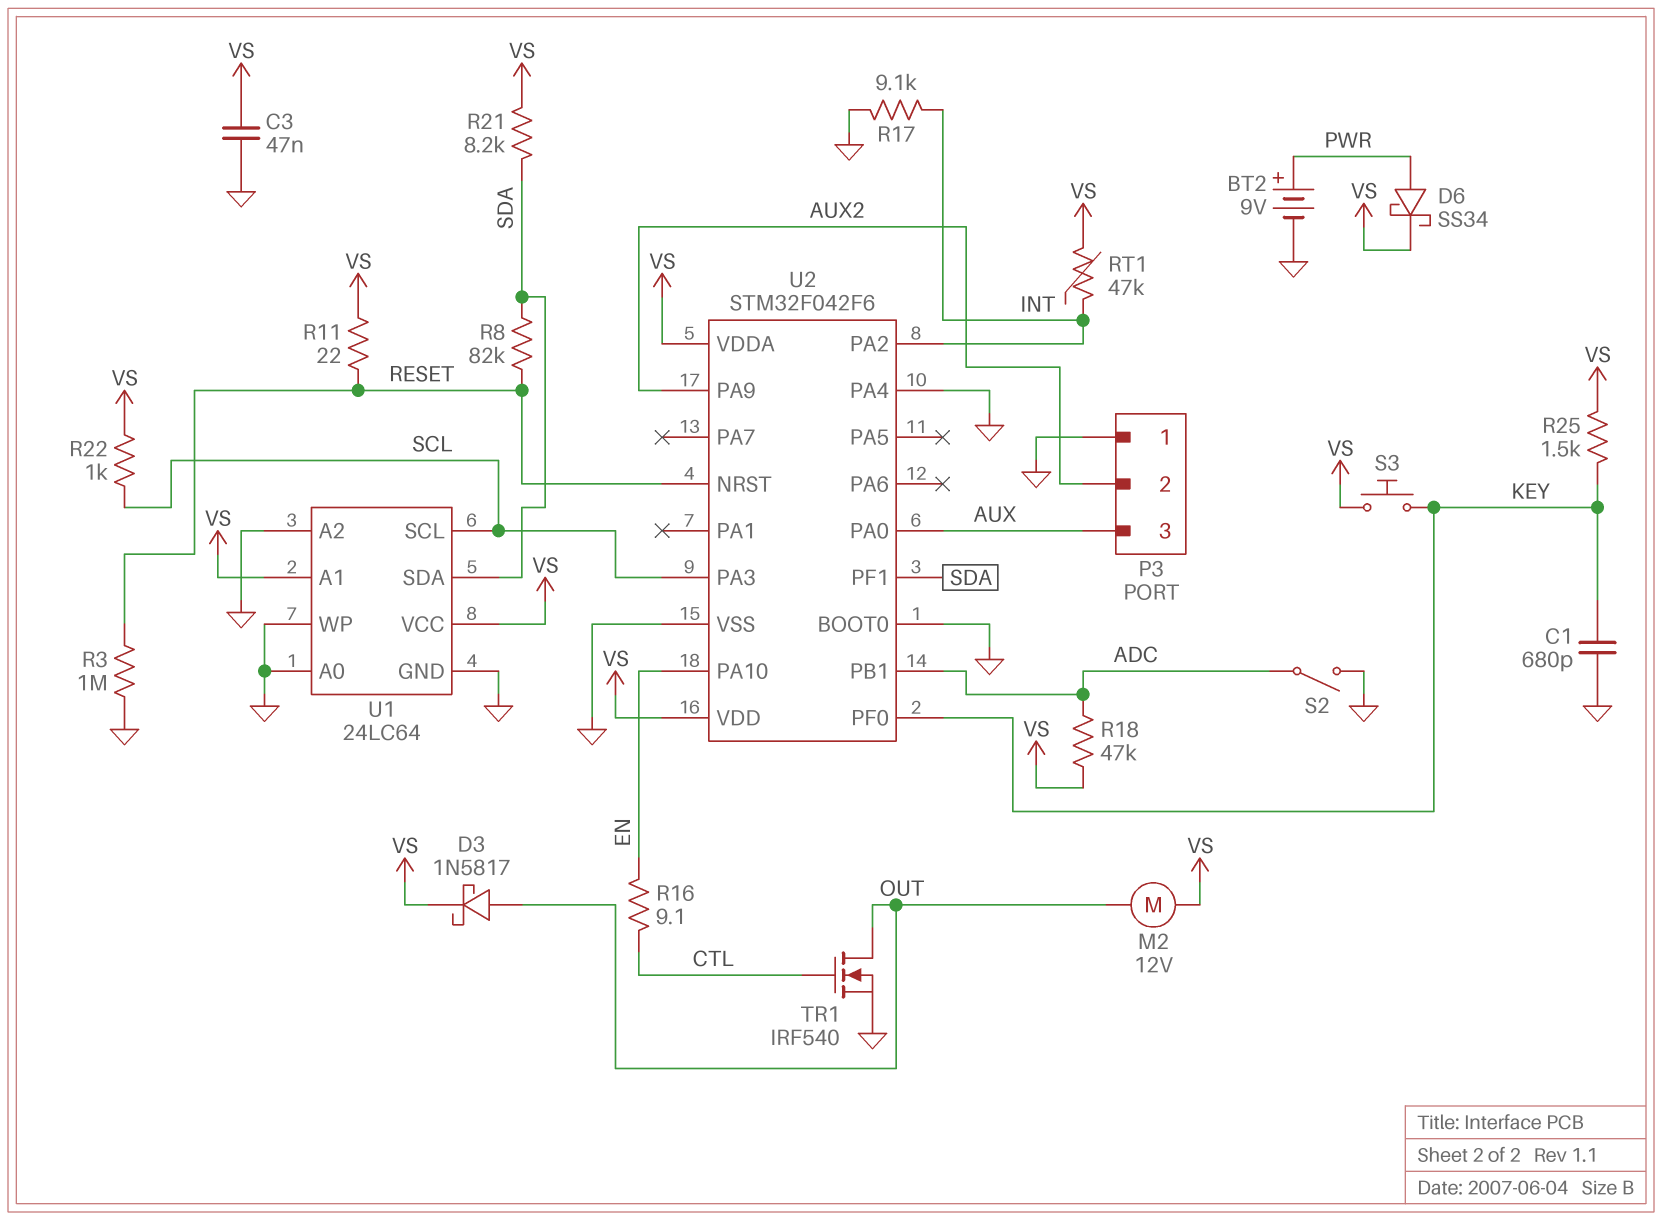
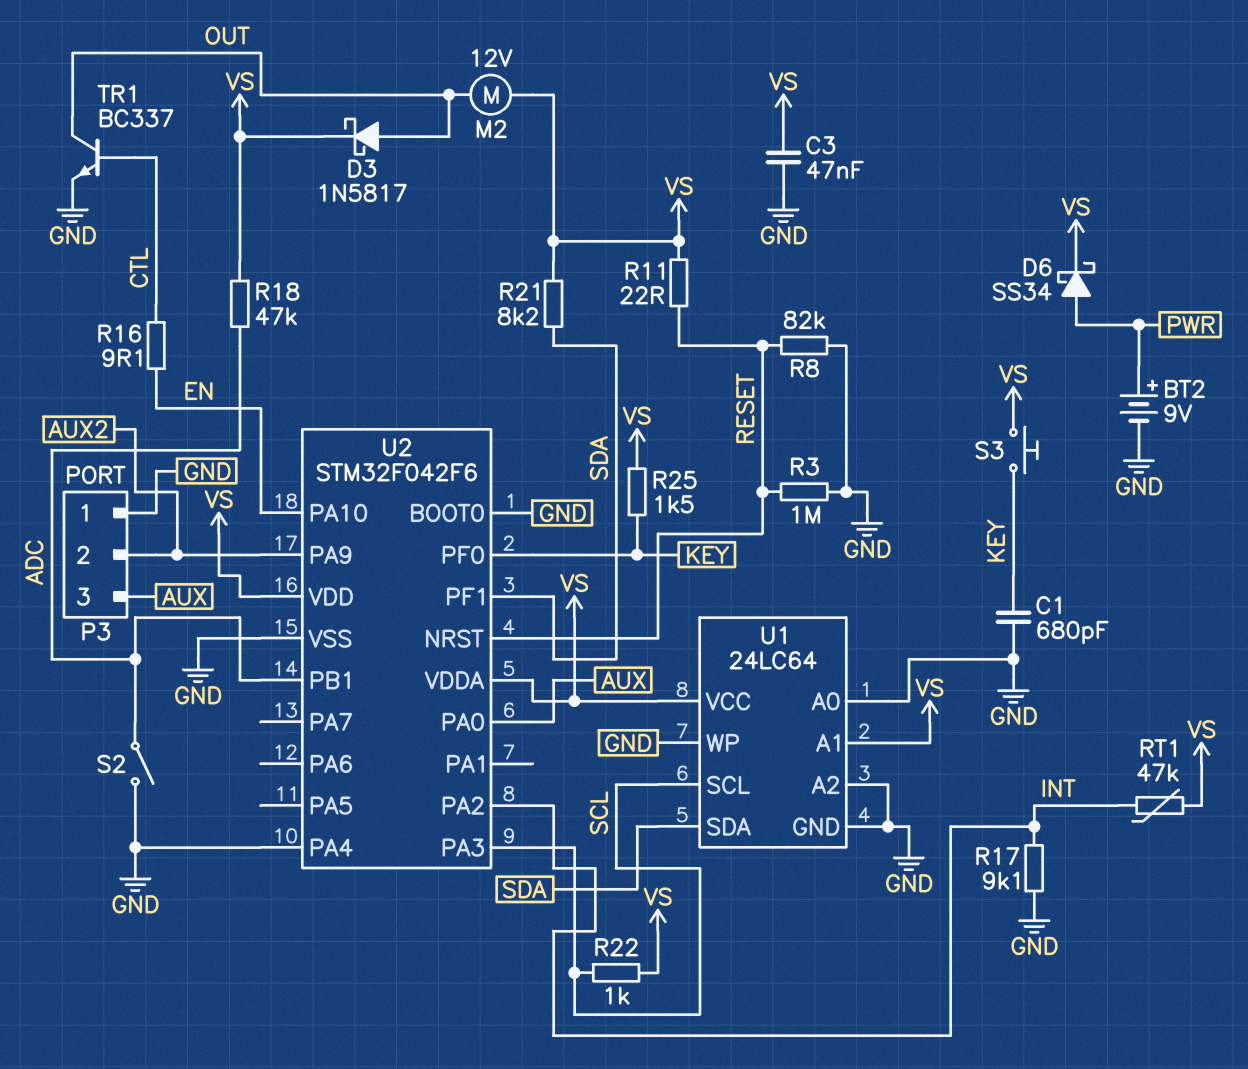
R8: 82k (RESET, SDA) -> 82k (GND, RESET)
TR1: NMOS IRF540 (G CTL, D OUT, S GND) -> NPN BC337 (B CTL, C OUT, E GND)

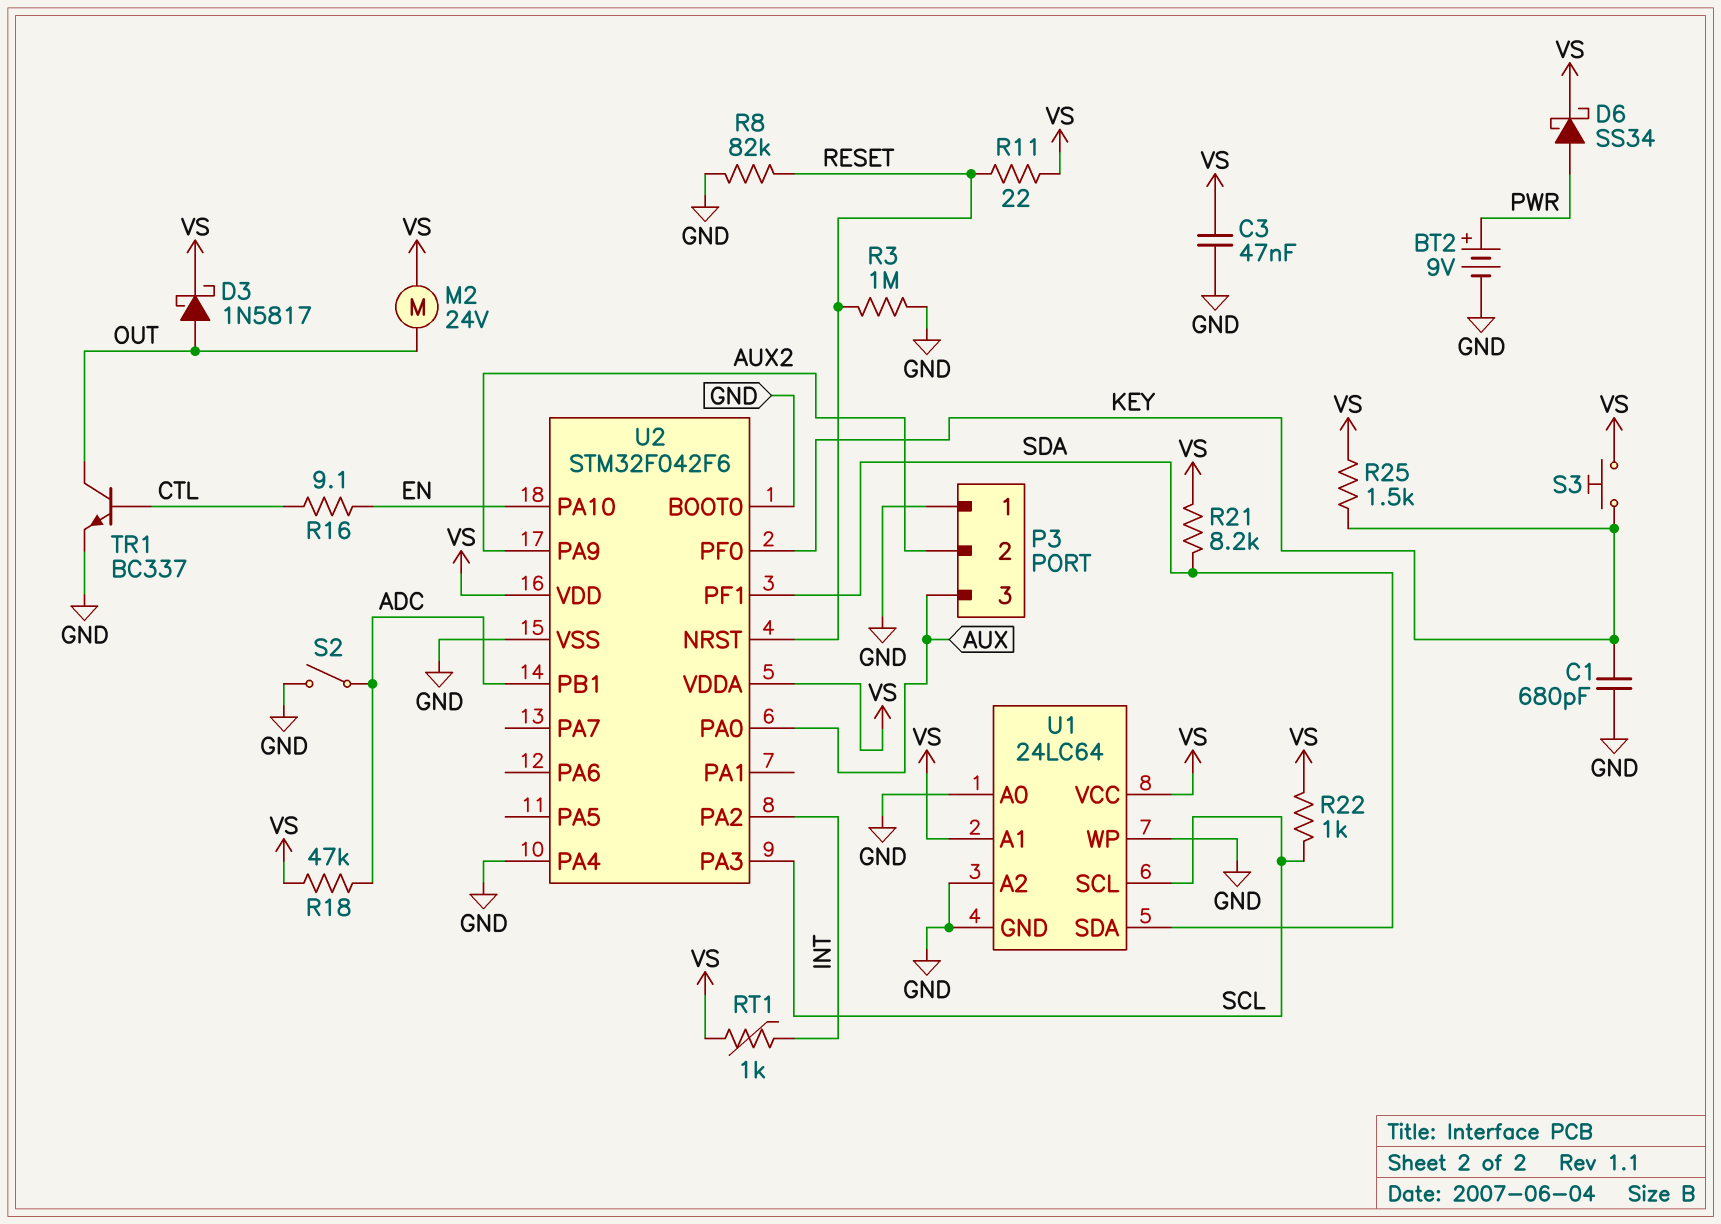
M2: motor 12V (OUT, VS) -> motor 24V (OUT, VS)
R17: 9.1k (GND, INT) -> none
RT1: 47k (INT, VS) -> 1k (INT, VS)

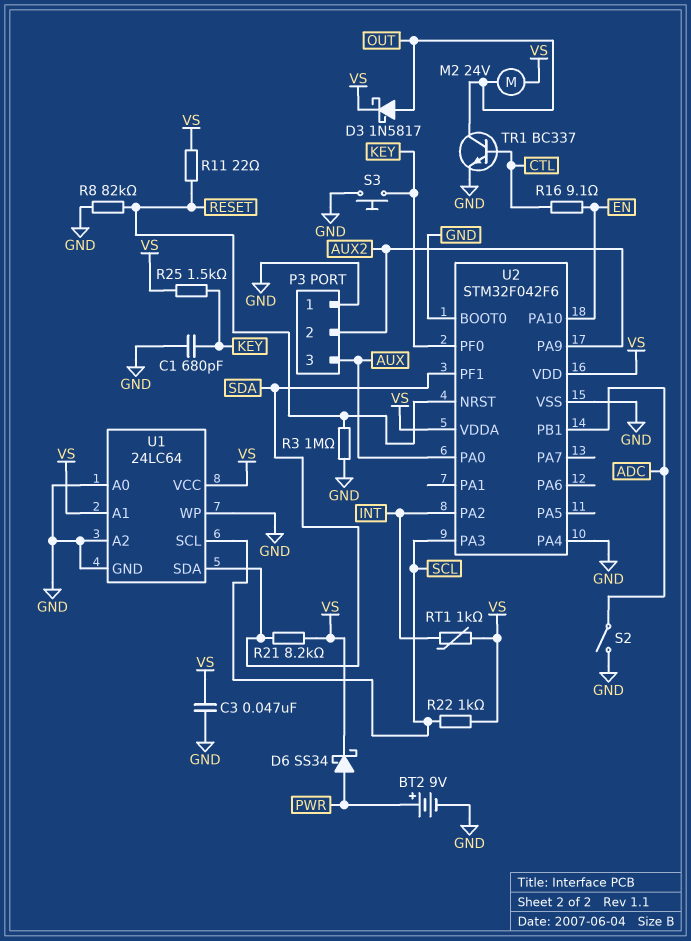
R18: 47k (ADC, VS) -> none
S3: button (KEY, VS) -> button (GND, KEY)

